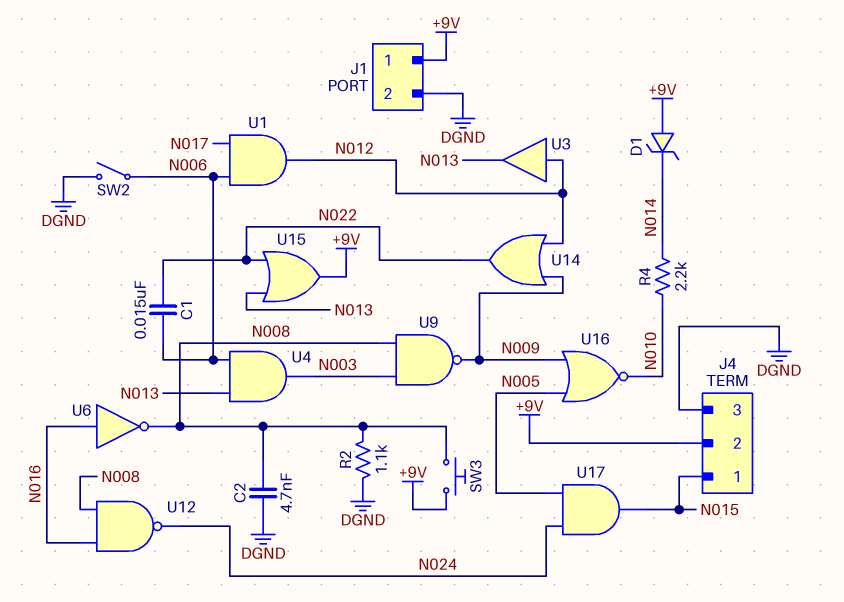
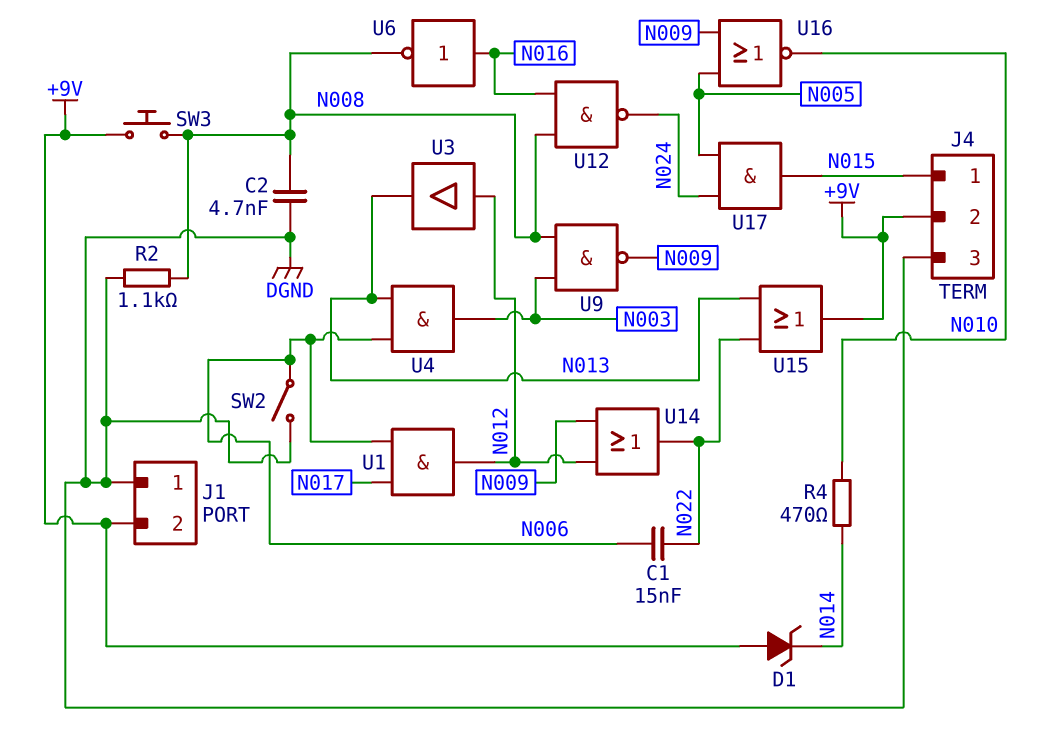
J1 pin 1: +9V -> DGND
J1 pin 2: DGND -> +9V
R4: 2.2k (N010, N014) -> 470 (N010, N014)

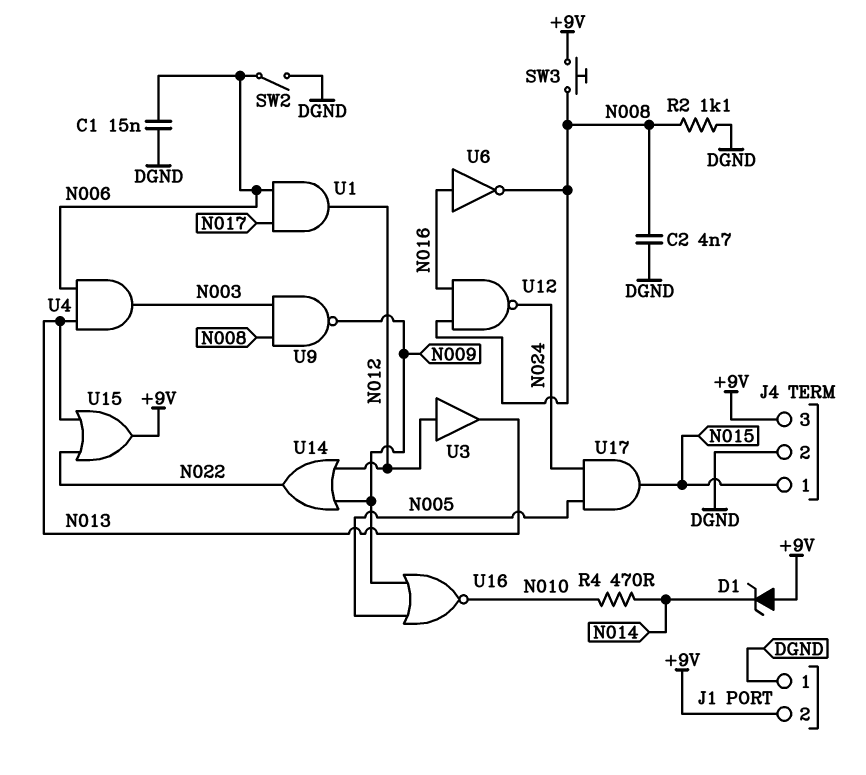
C1: 15nF (N006, N022) -> 15nF (DGND, N006)
J4 pin 2: +9V -> DGND
J4 pin 3: DGND -> +9V

